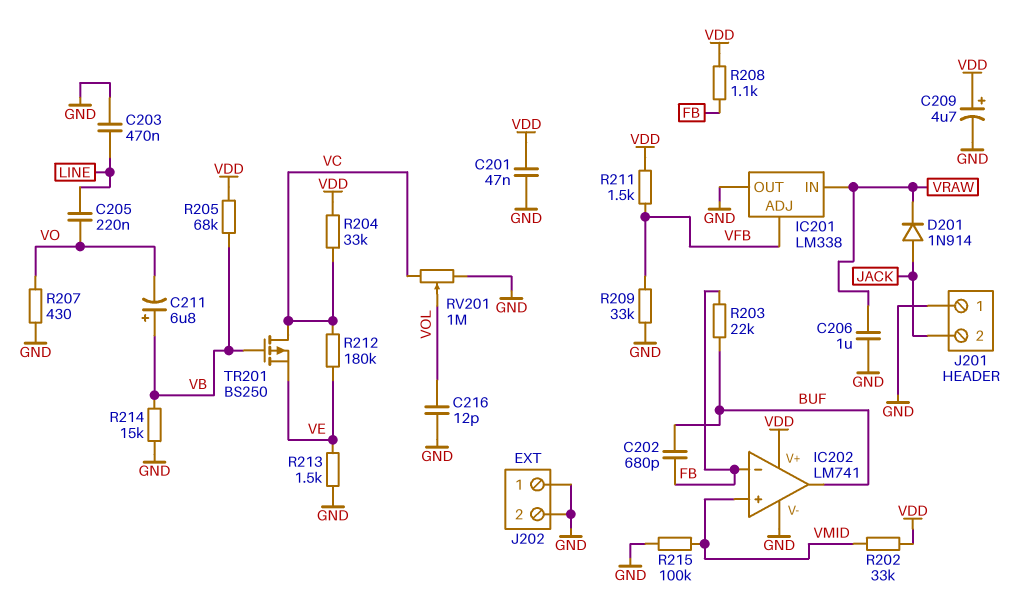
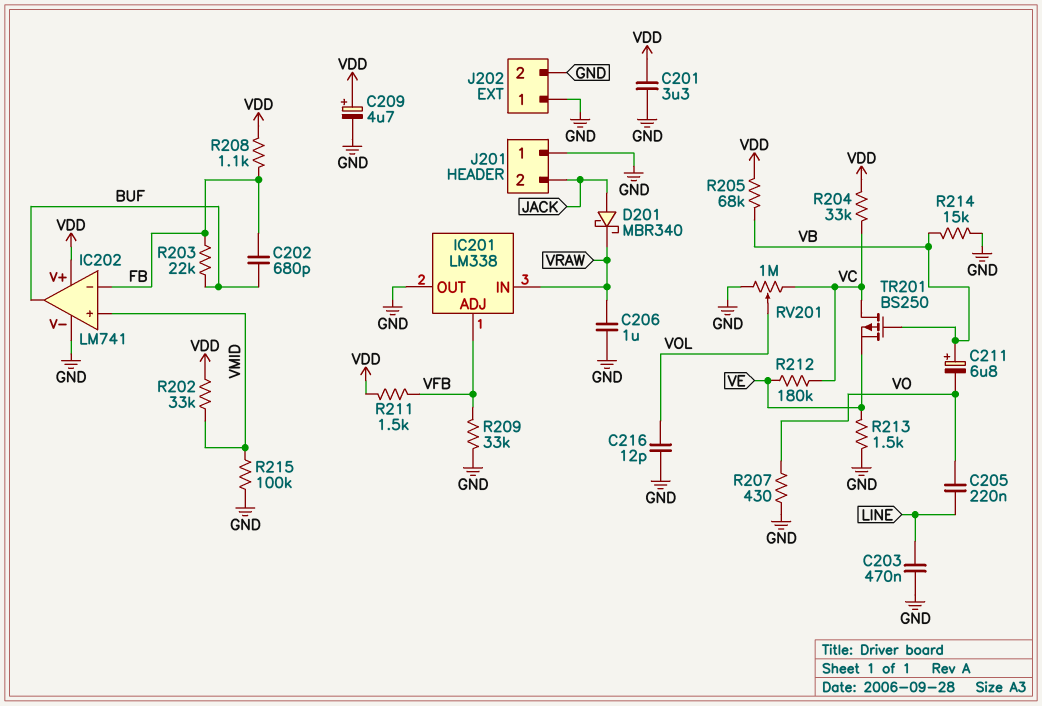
C201: 47nF (GND, VDD) -> 3.3uF (GND, VDD)
D201: diode 1N914 (A JACK, K VRAW) -> schottky MBR340 (A JACK, K VRAW)

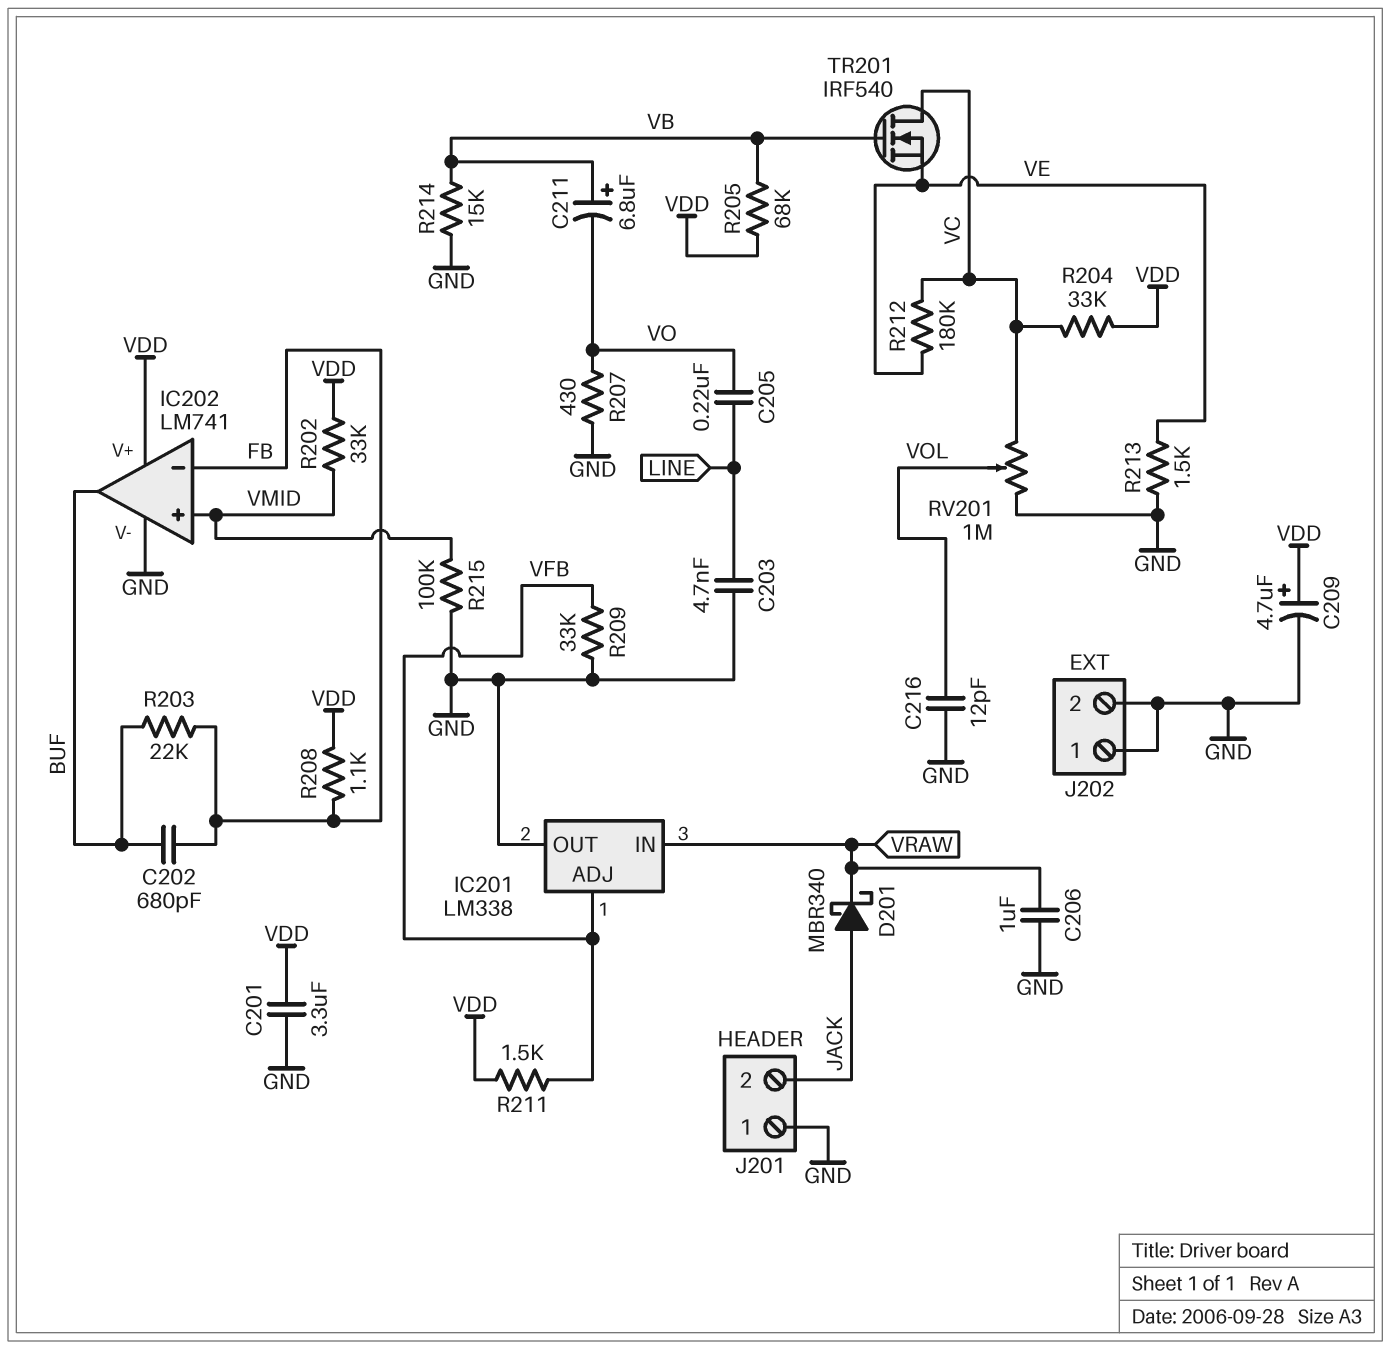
C203: 470nF (GND, LINE) -> 4.7nF (GND, LINE)
TR201: PMOS BS250 (G VB, D VC, S VE) -> NMOS IRF540 (G VB, D VC, S VE)

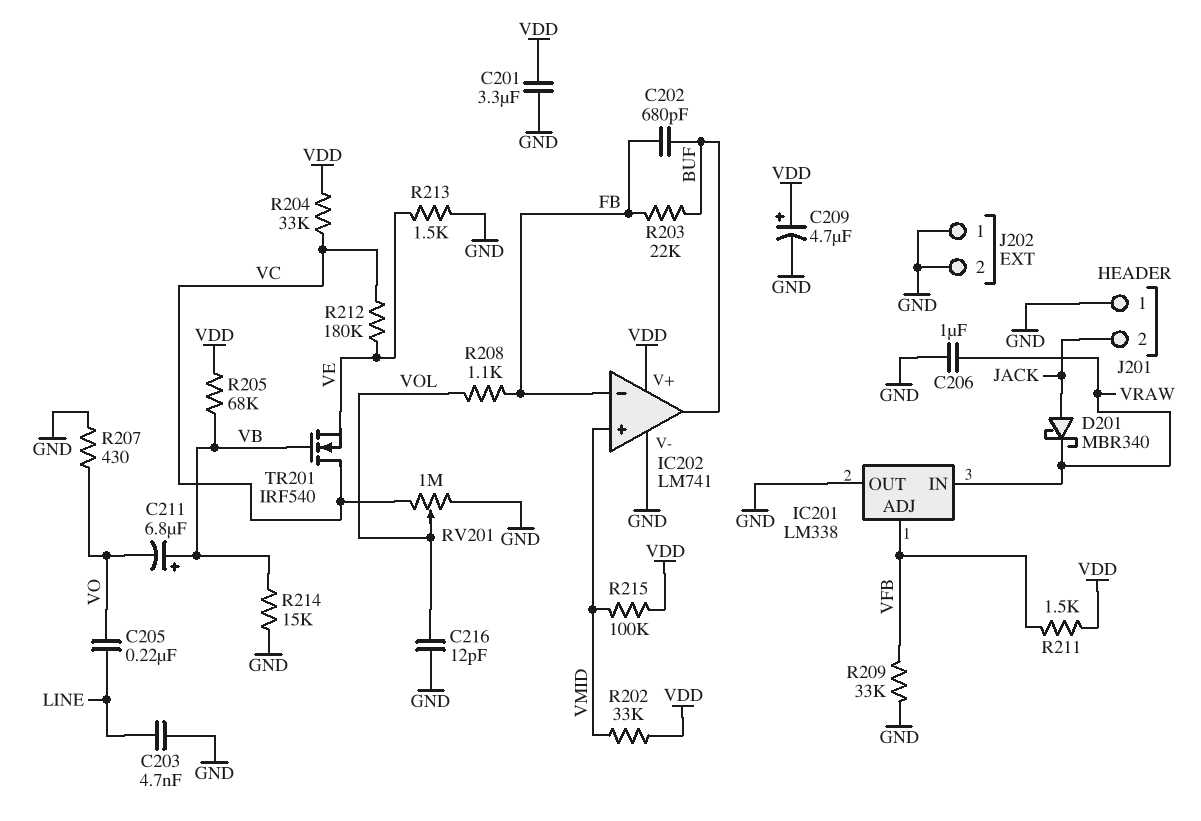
R208: 1.1k (FB, VDD) -> 1.1k (FB, VOL)
R215: 100k (GND, VMID) -> 100k (VDD, VMID)

